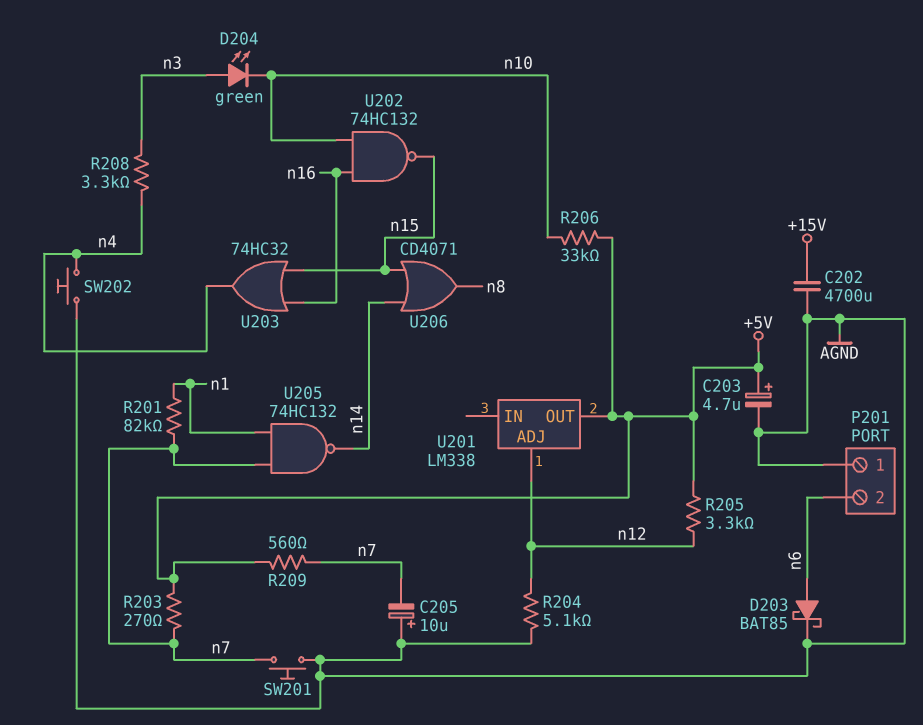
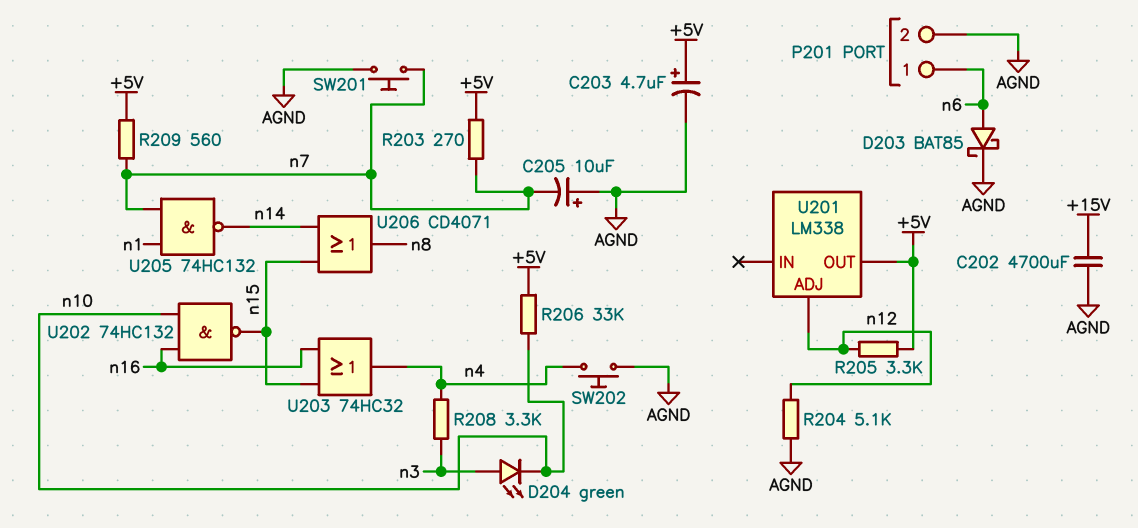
P201 pin 1: AGND -> n6
P201 pin 2: n6 -> AGND
R201: 82k (n1, n7) -> none

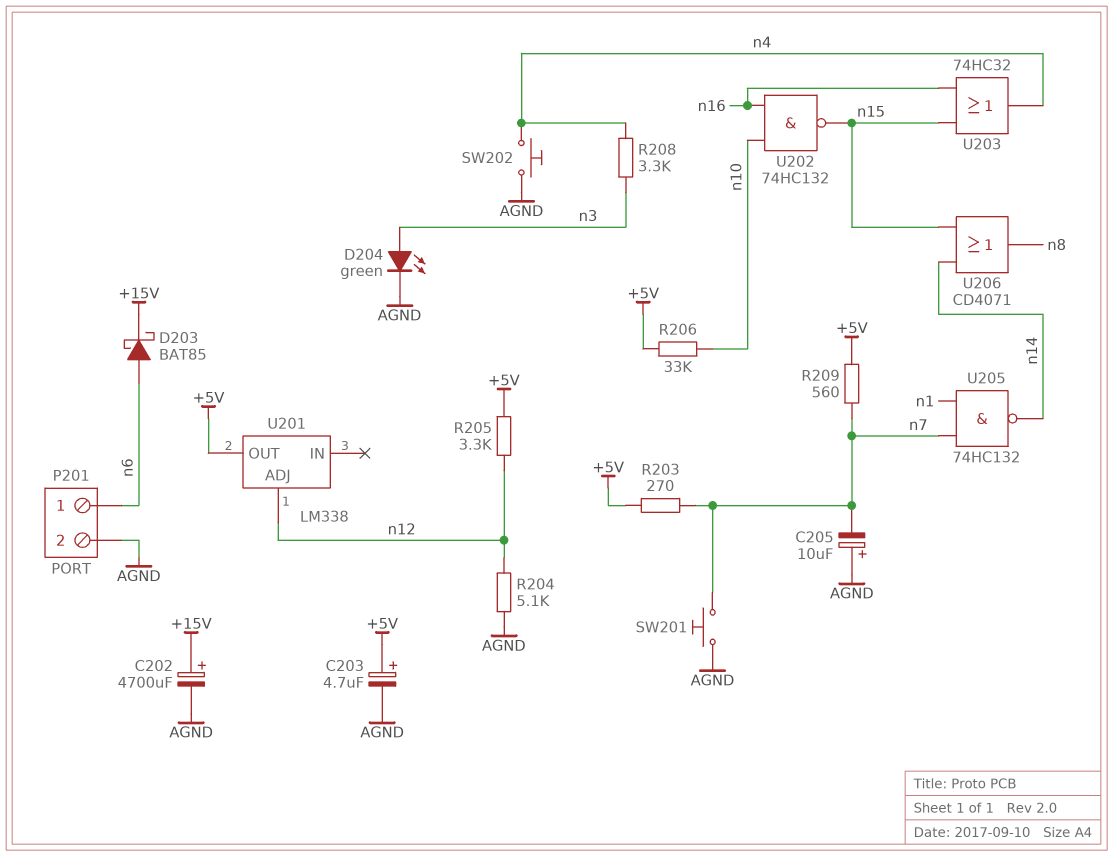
C202: 4700uF (+15V, AGND) -> 4700uF (plus +15V, minus AGND)
D203: schottky BAT85 (A n6, K AGND) -> schottky BAT85 (A n6, K +15V)
D204: LED green (A n3, K n10) -> LED green (A n3, K AGND)

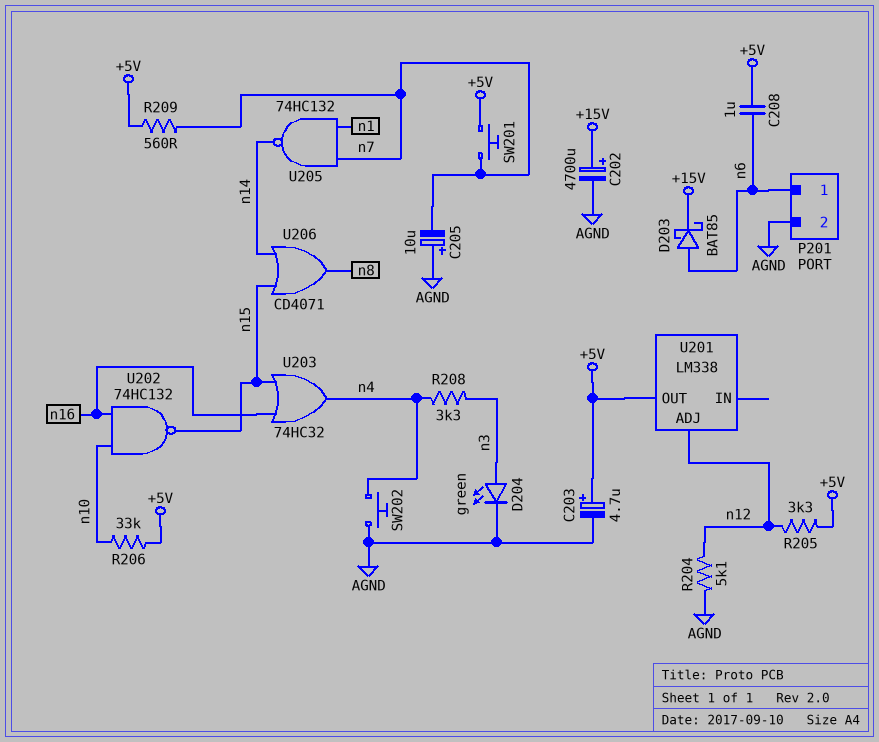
C208: none -> 1uF (+5V, n6)
R203: 270 (+5V, n7) -> none
SW201: button (AGND, n7) -> button (+5V, n7)

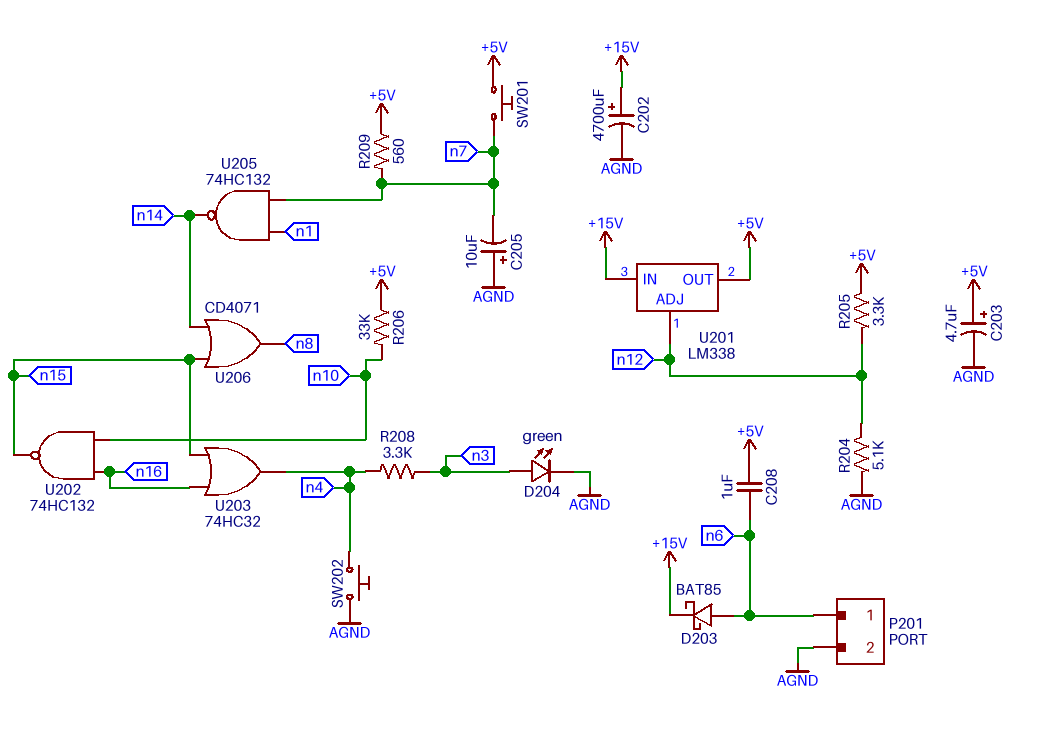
U201 pin IN: none -> +15V

